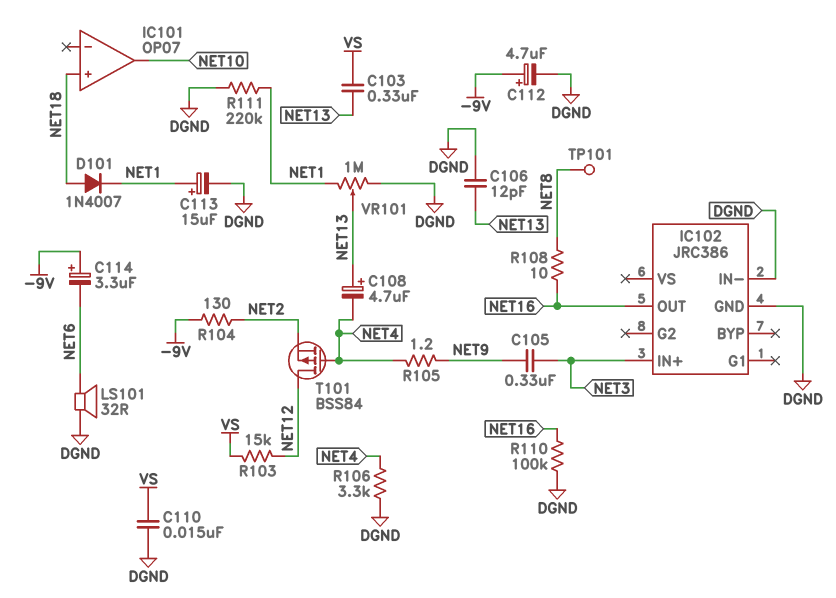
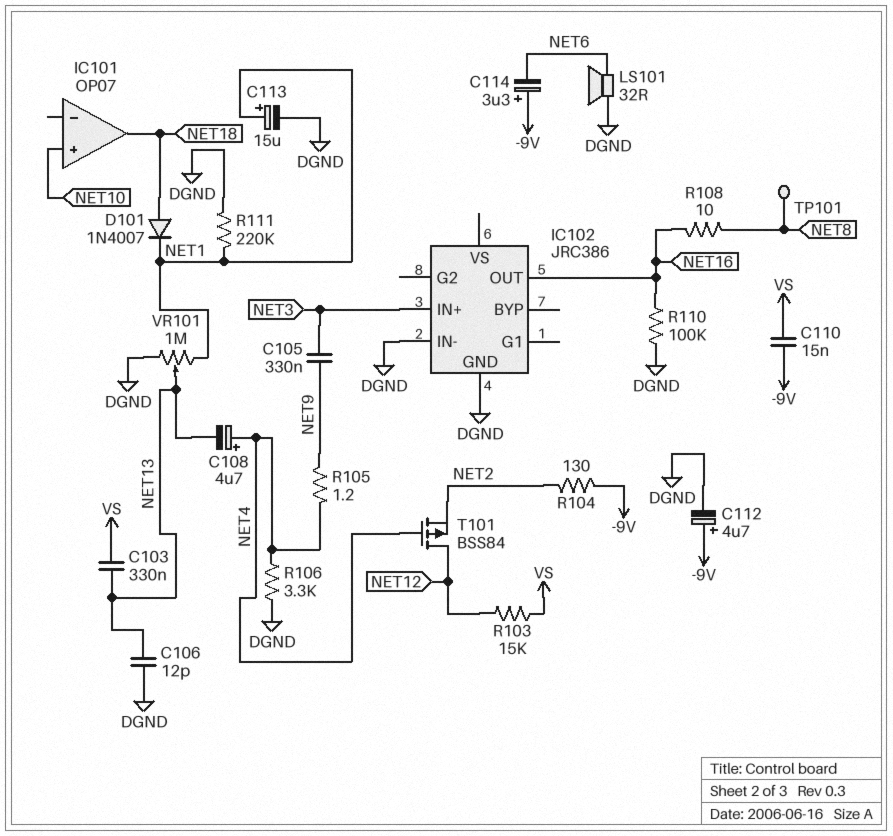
C108: 4.7uF (plus NET13, minus NET4) -> 4.7uF (plus NET4, minus NET13)
C110: 15nF (DGND, VS) -> 15nF (-9V, VS)
IC101 pin in+: NET18 -> NET10
IC101 pin out: NET10 -> NET18

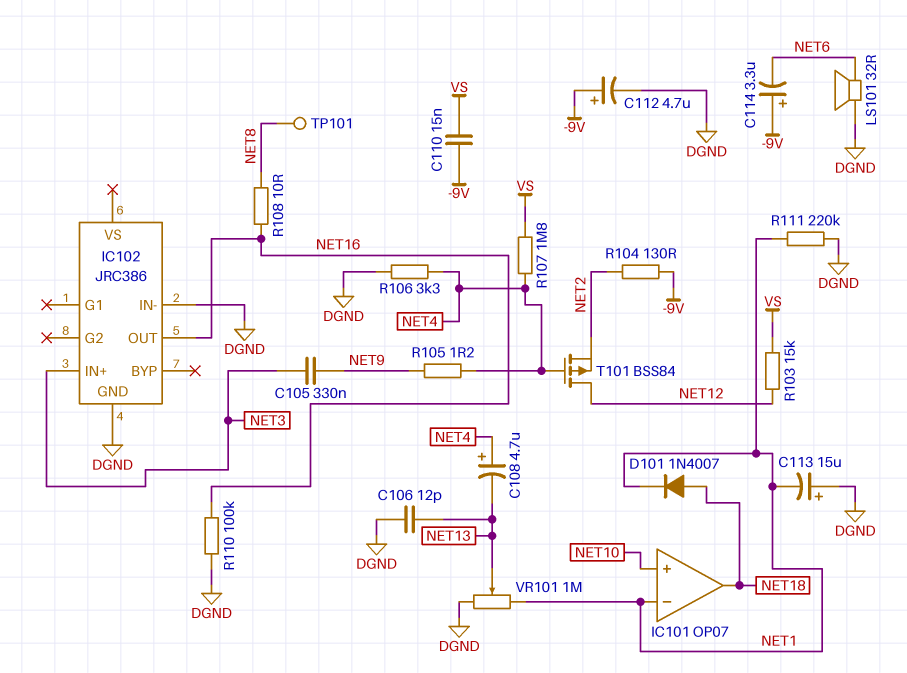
C103: 330nF (NET13, VS) -> none
C113: 15uF (plus NET1, minus DGND) -> 15uF (plus DGND, minus NET1)
IC101 pin in-: none -> NET1
R107: none -> 1.8M (NET4, VS)

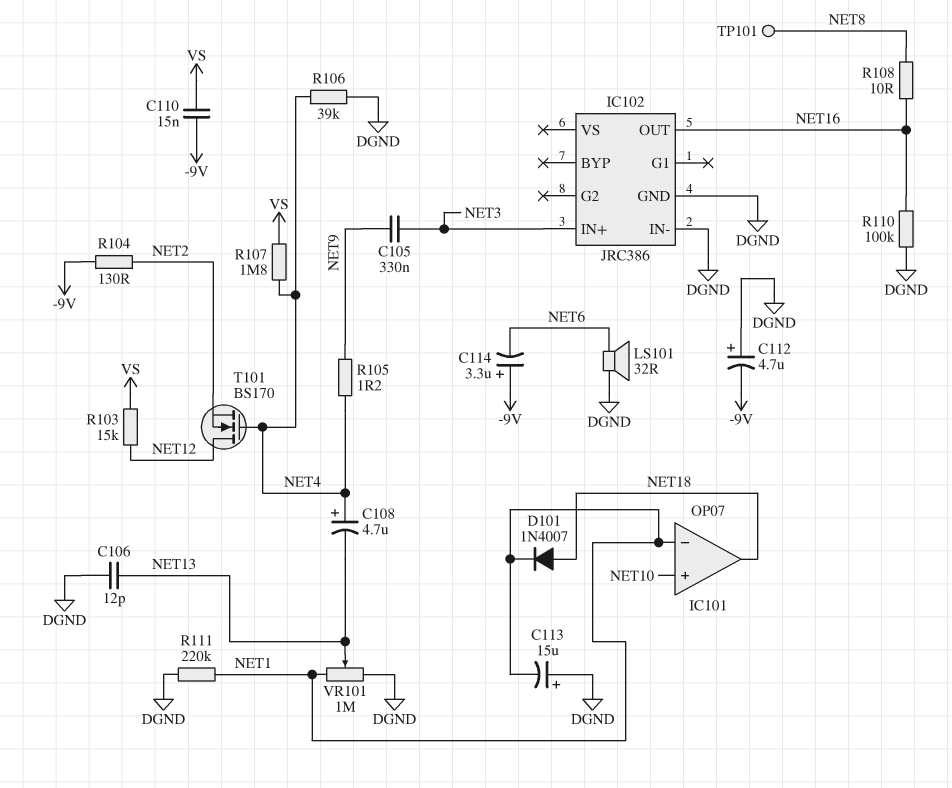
C112: 4.7uF (plus -9V, minus DGND) -> 4.7uF (plus DGND, minus -9V)
R106: 3.3k (DGND, NET4) -> 39k (DGND, NET4)
T101: PMOS BSS84 (G NET4, D NET12, S NET2) -> NMOS BS170 (G NET4, D NET12, S NET2)

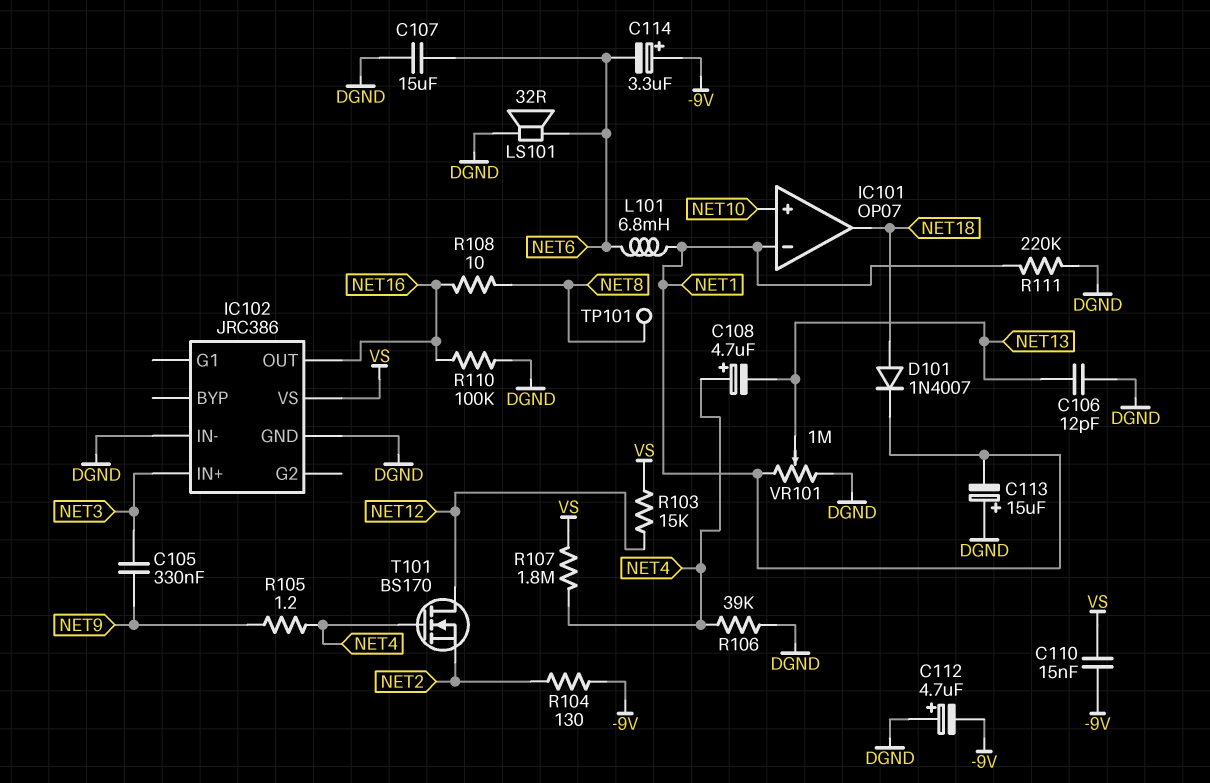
C107: none -> 15uF (DGND, NET6)
IC102 pin VS: none -> VS
L101: none -> 6.8mH (NET1, NET6)

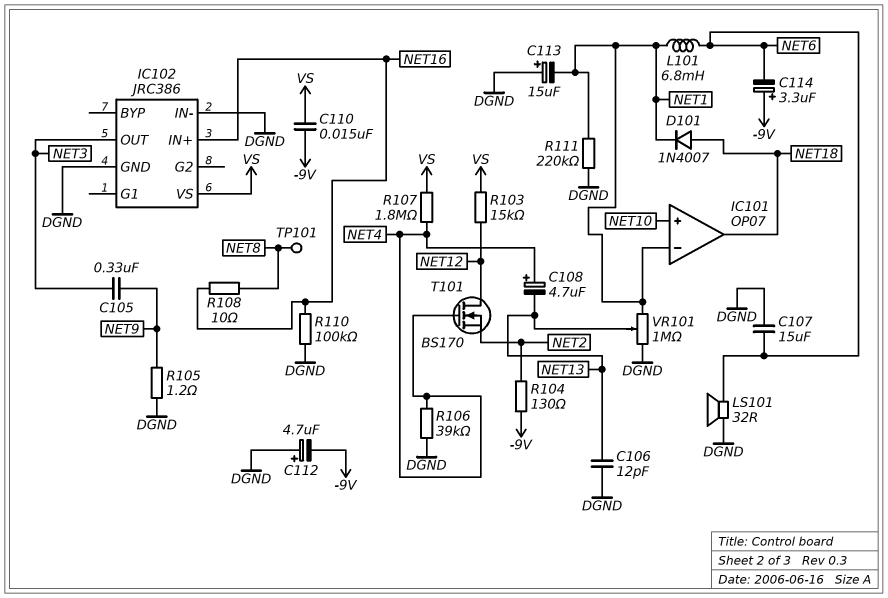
IC102 pin IN+: NET3 -> NET16
IC102 pin OUT: NET16 -> NET3
R105: 1.2 (NET4, NET9) -> 1.2 (DGND, NET9)

